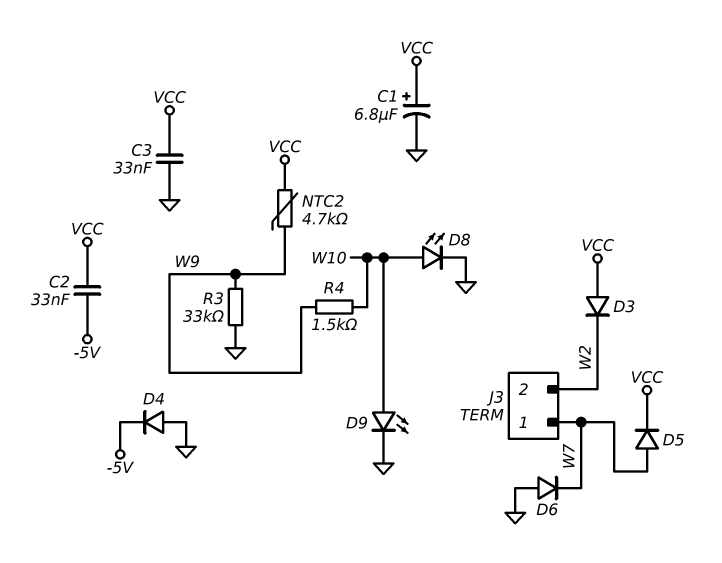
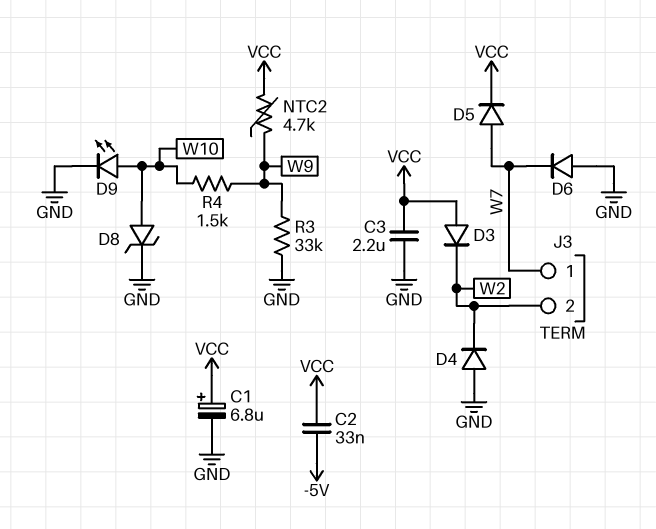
C3: 33nF (GND, VCC) -> 2.2uF (GND, VCC)
D4: diode (A GND, K -5V) -> diode (A GND, K W2)
D8: LED (A W10, K GND) -> zener (A W10, K GND)

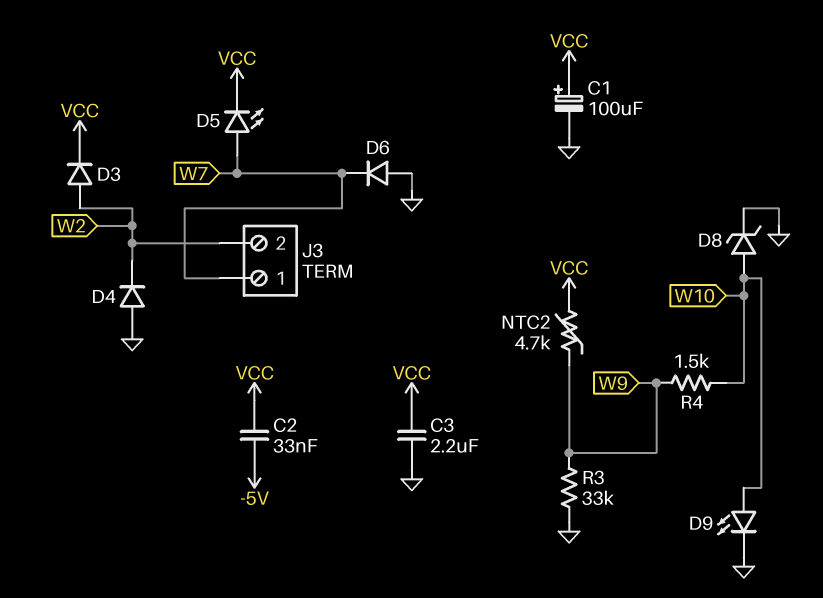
C1: 6.8uF (plus VCC, minus GND) -> 100uF (plus VCC, minus GND)
D3: diode (A VCC, K W2) -> diode (A W2, K VCC)
D5: diode (A W7, K VCC) -> LED (A W7, K VCC)

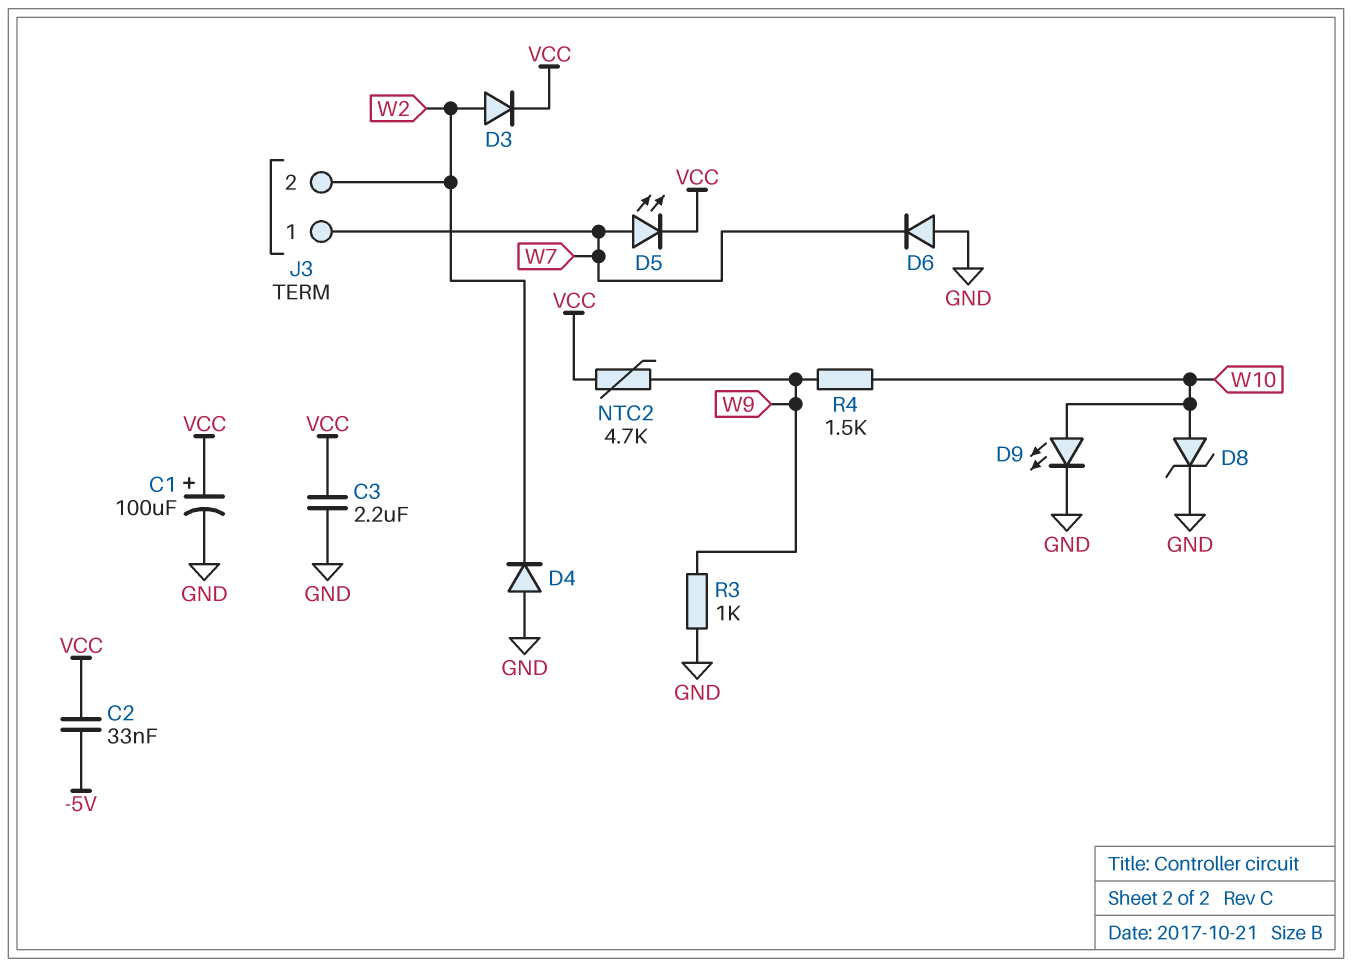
R3: 33k (GND, W9) -> 1k (GND, W9)

